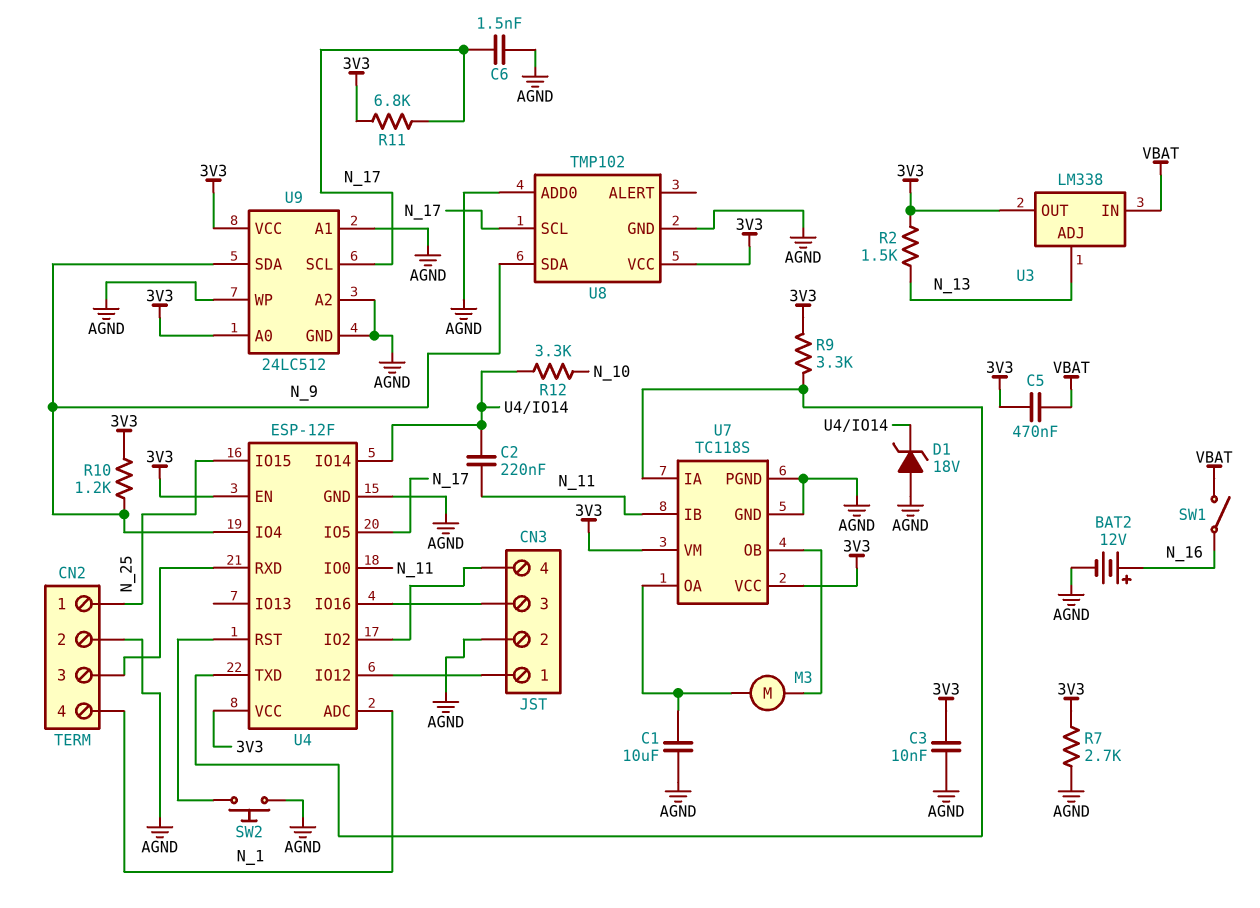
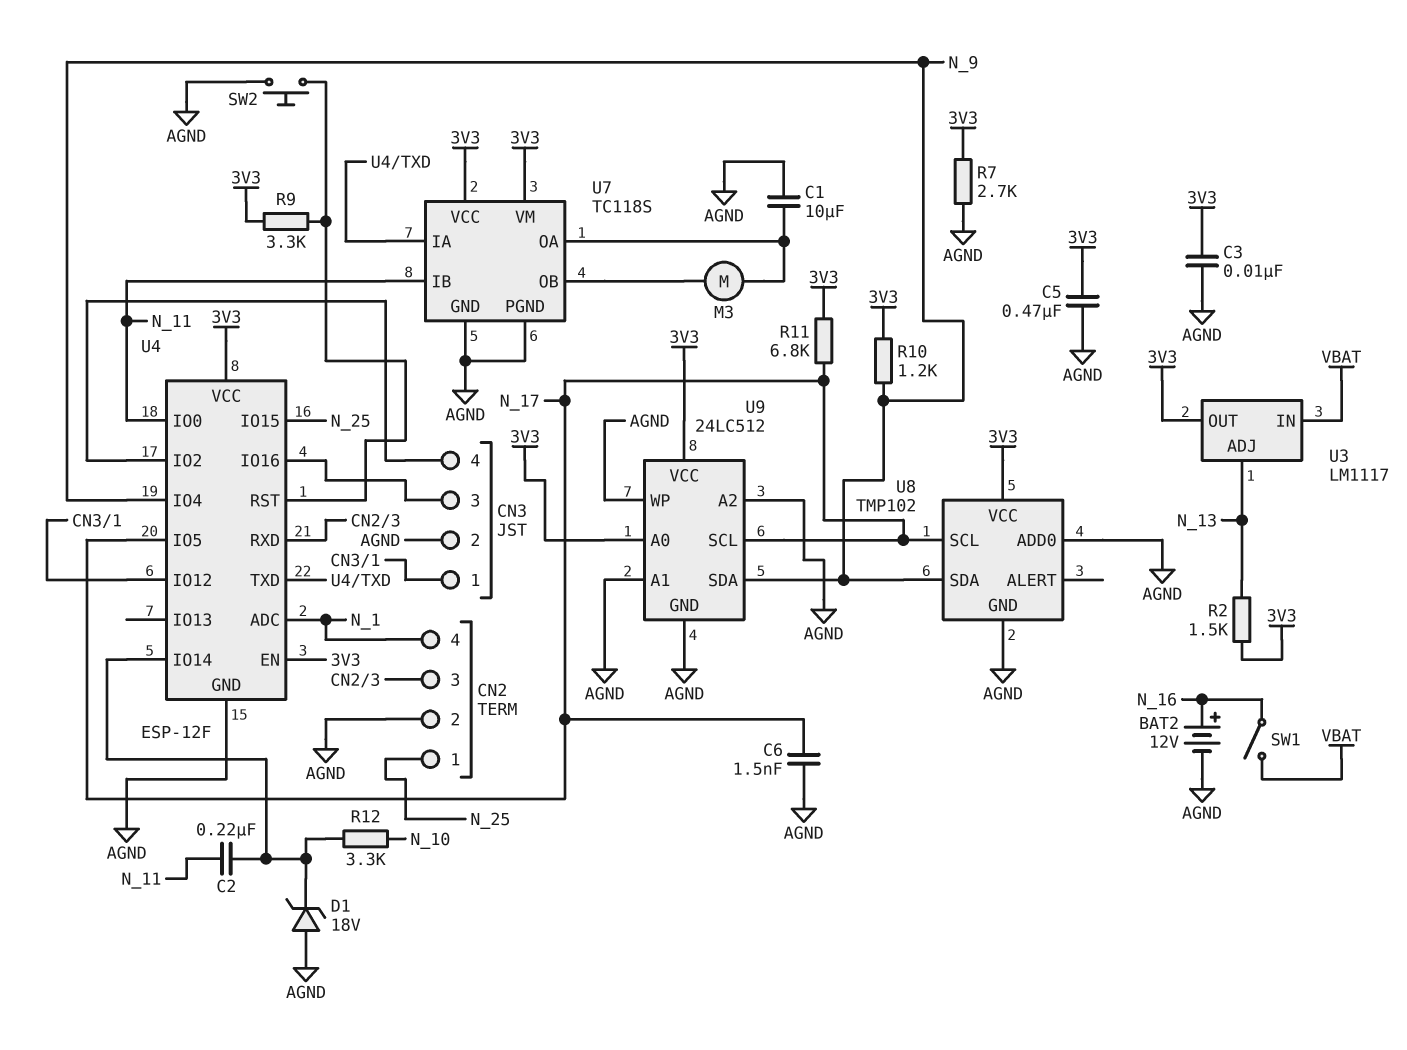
C5: 470nF (3V3, VBAT) -> 470nF (3V3, AGND)
R9: 3.3k (3V3, U4/TXD) -> 3.3k (3V3, U4/RST)
U3: LM338 -> LM1117

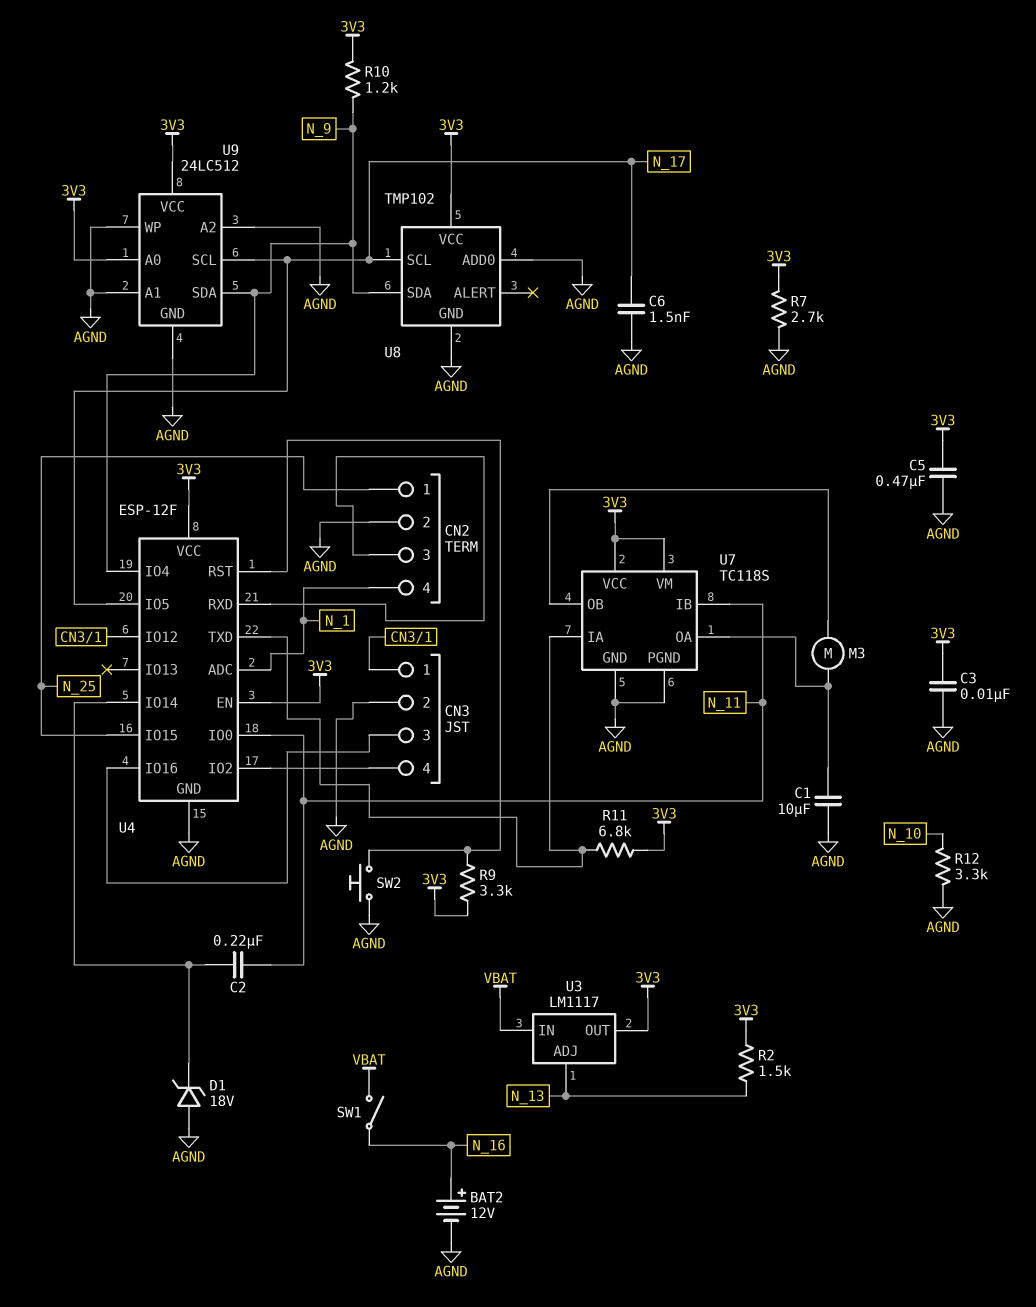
R11: 6.8k (3V3, N_17) -> 6.8k (3V3, U4/TXD)
R12: 3.3k (N_10, U4/IO14) -> 3.3k (AGND, N_10)

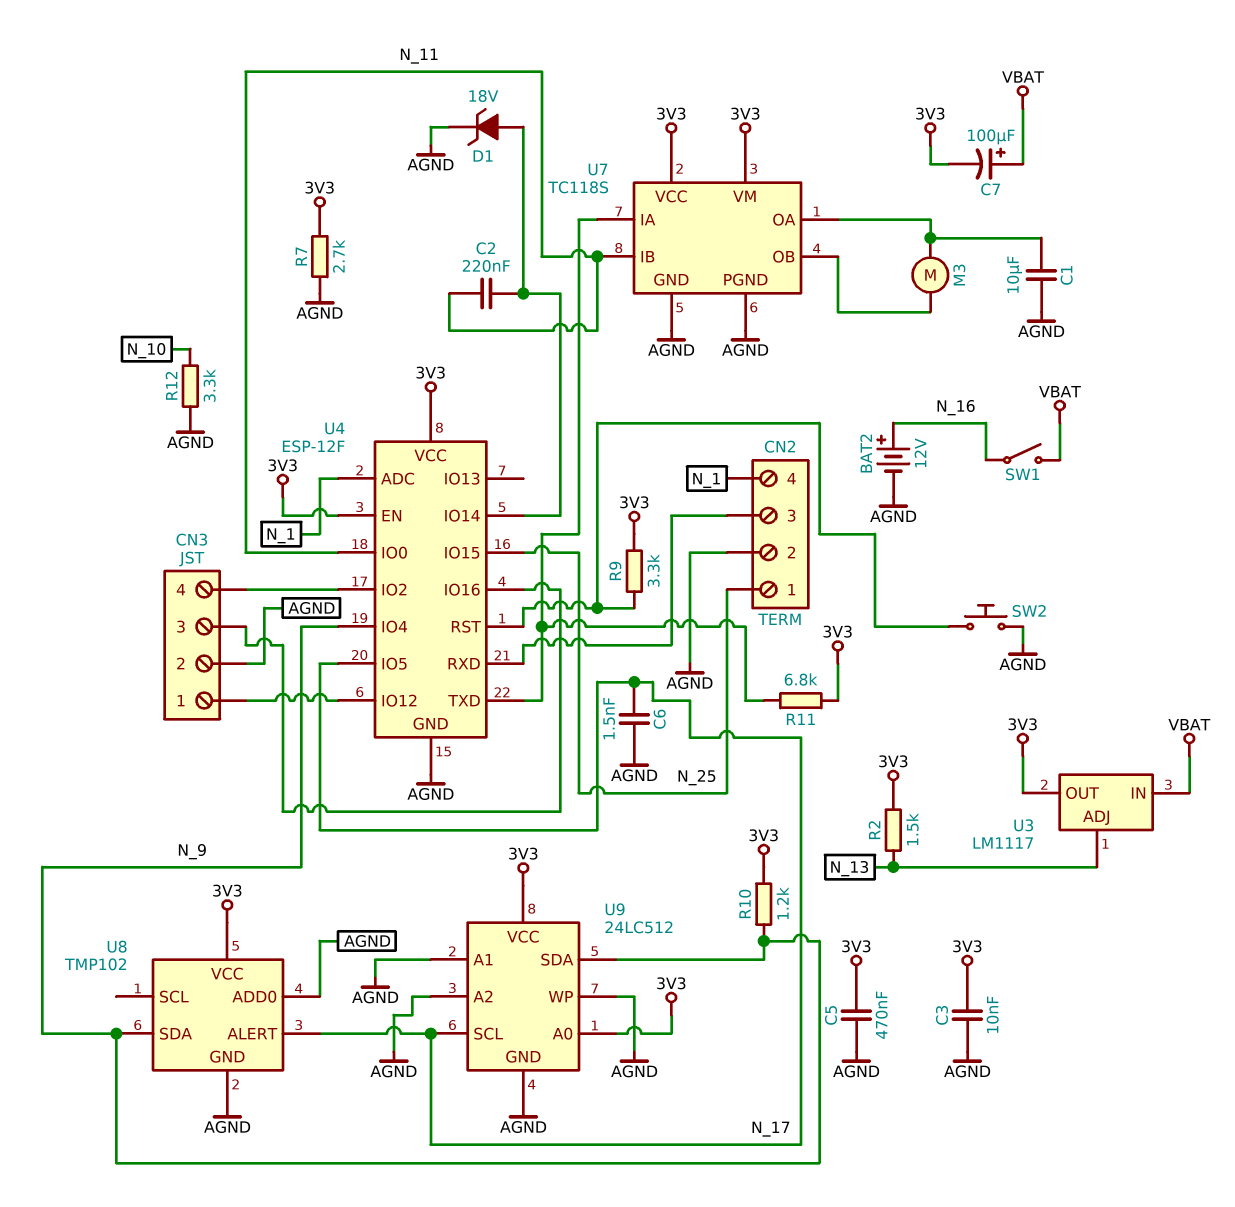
C7: none -> 100uF (plus VBAT, minus 3V3)
D1: zener 18V (A AGND, K U4/IO14) -> zener 18V (A U4/IO14, K AGND)
U8 pin ALERT: none -> N_17
U8 pin SCL: N_17 -> none

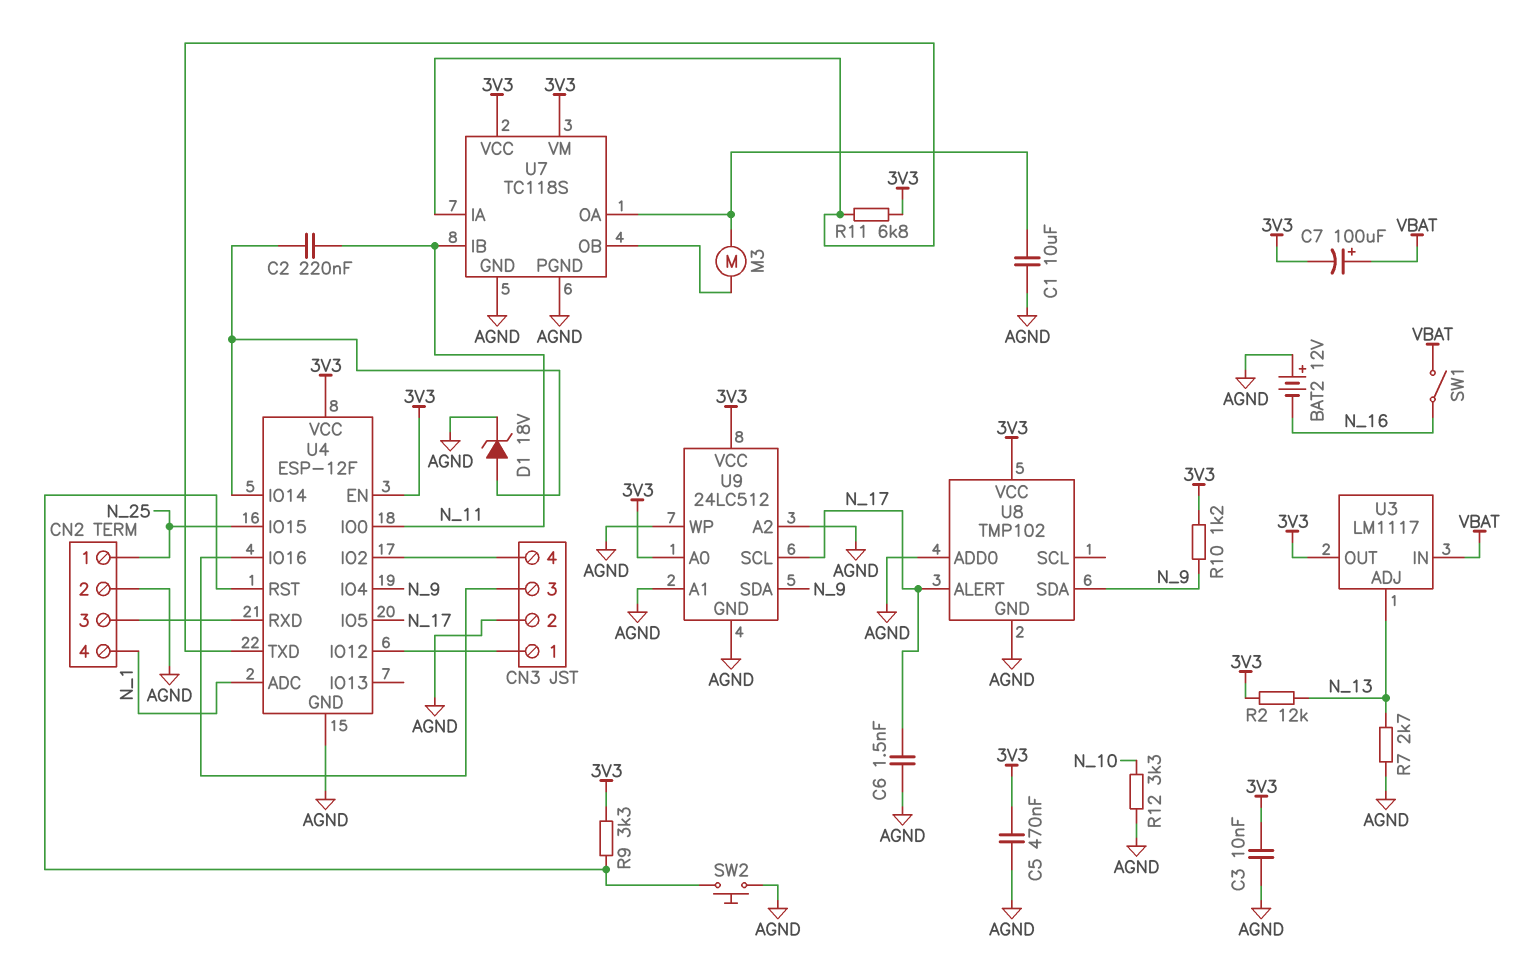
BAT2: 12V (plus N_16, minus AGND) -> 12V (plus AGND, minus N_16)
R2: 1.5k (3V3, N_13) -> 12k (3V3, N_13)
R7: 2.7k (3V3, AGND) -> 2.7k (AGND, N_13)

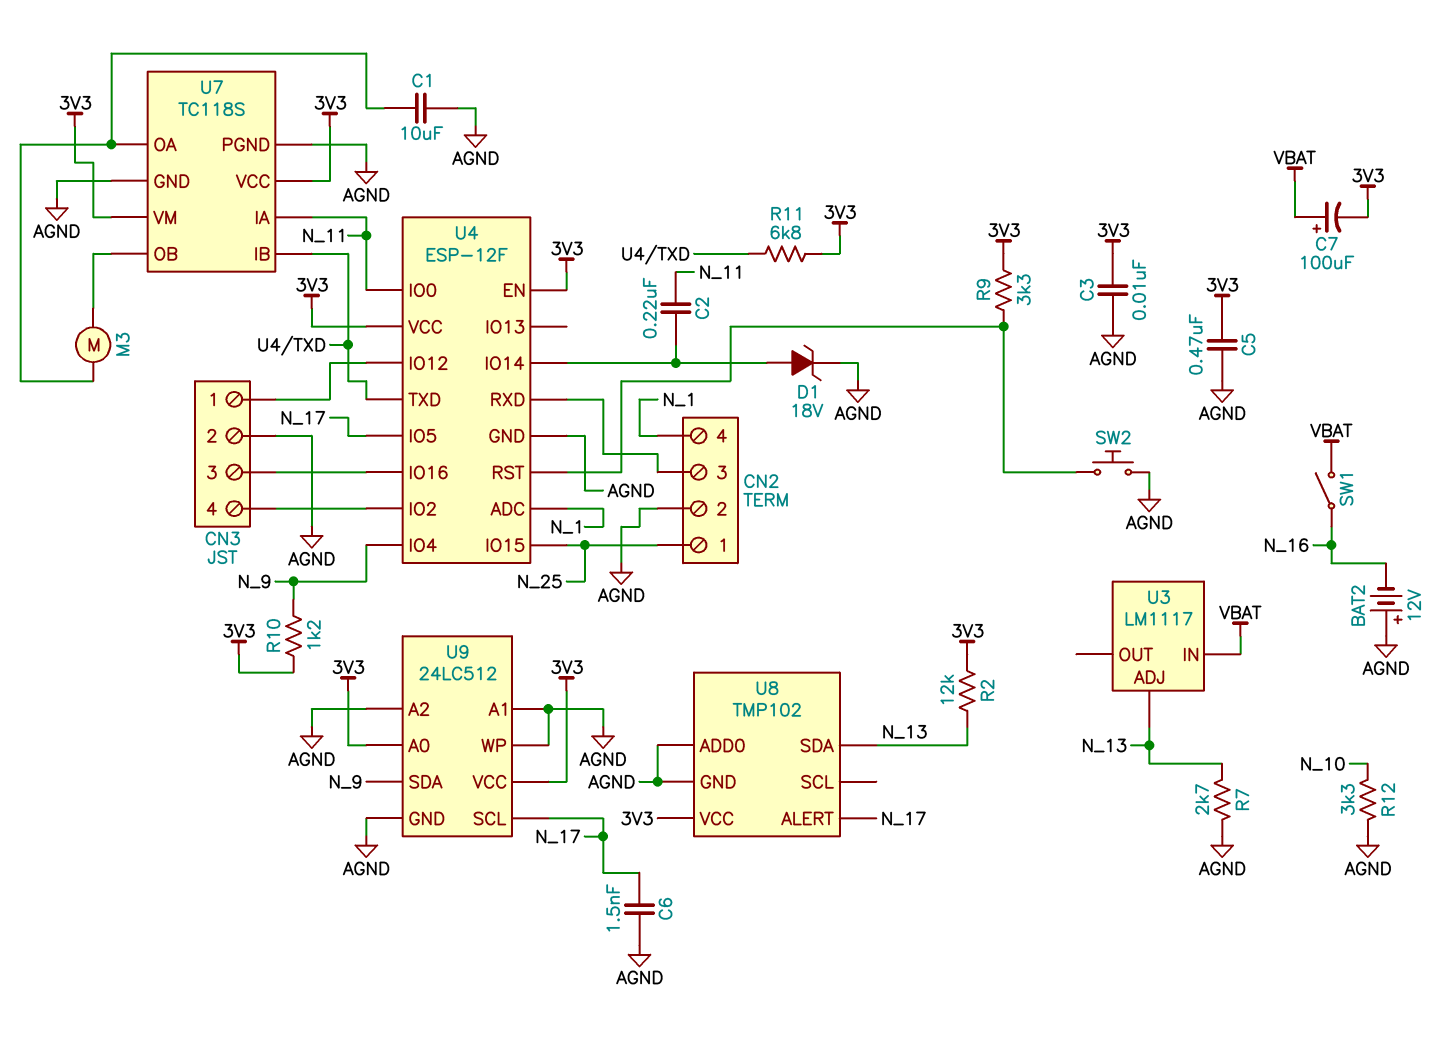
U3 pin OUT: 3V3 -> none
U7 pin IA: U4/TXD -> N_11
U7 pin IB: N_11 -> U4/TXD
U8 pin SDA: N_9 -> N_13

